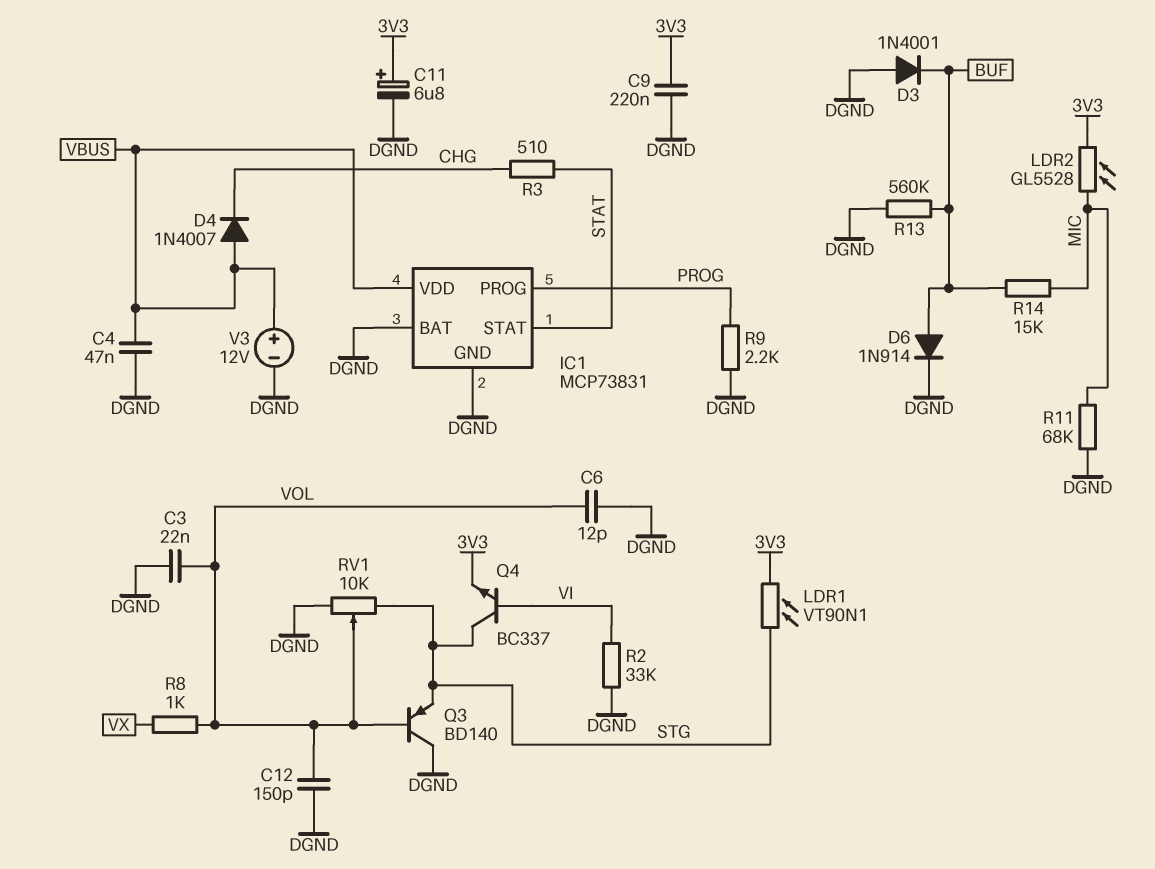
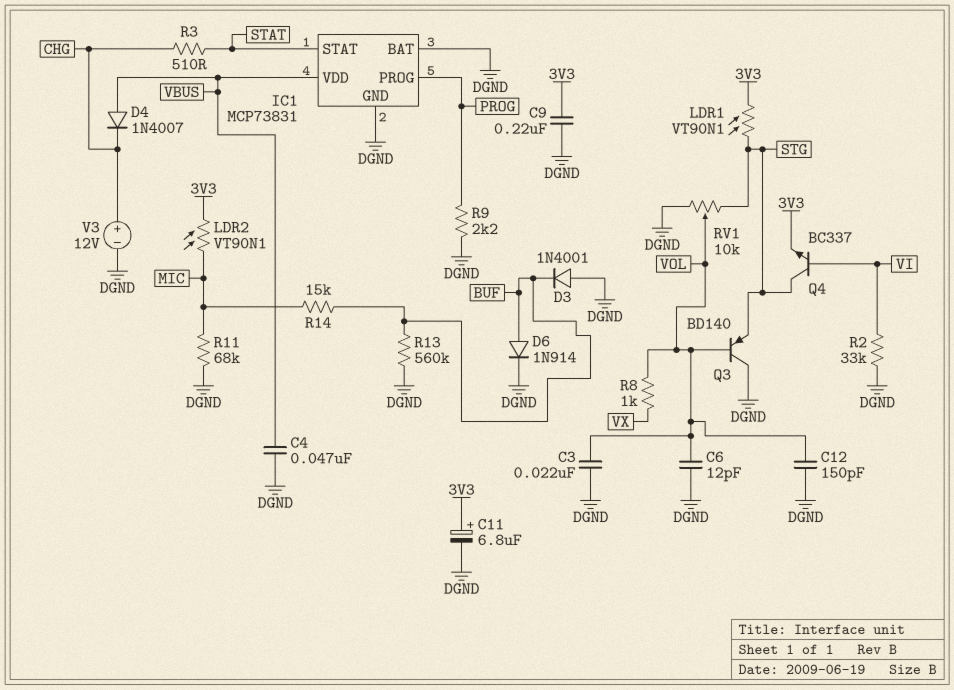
LDR2: GL5528 (3V3, MIC) -> VT90N1 (3V3, MIC)
V3: 12V (plus VBUS, minus DGND) -> 12V (plus CHG, minus DGND)

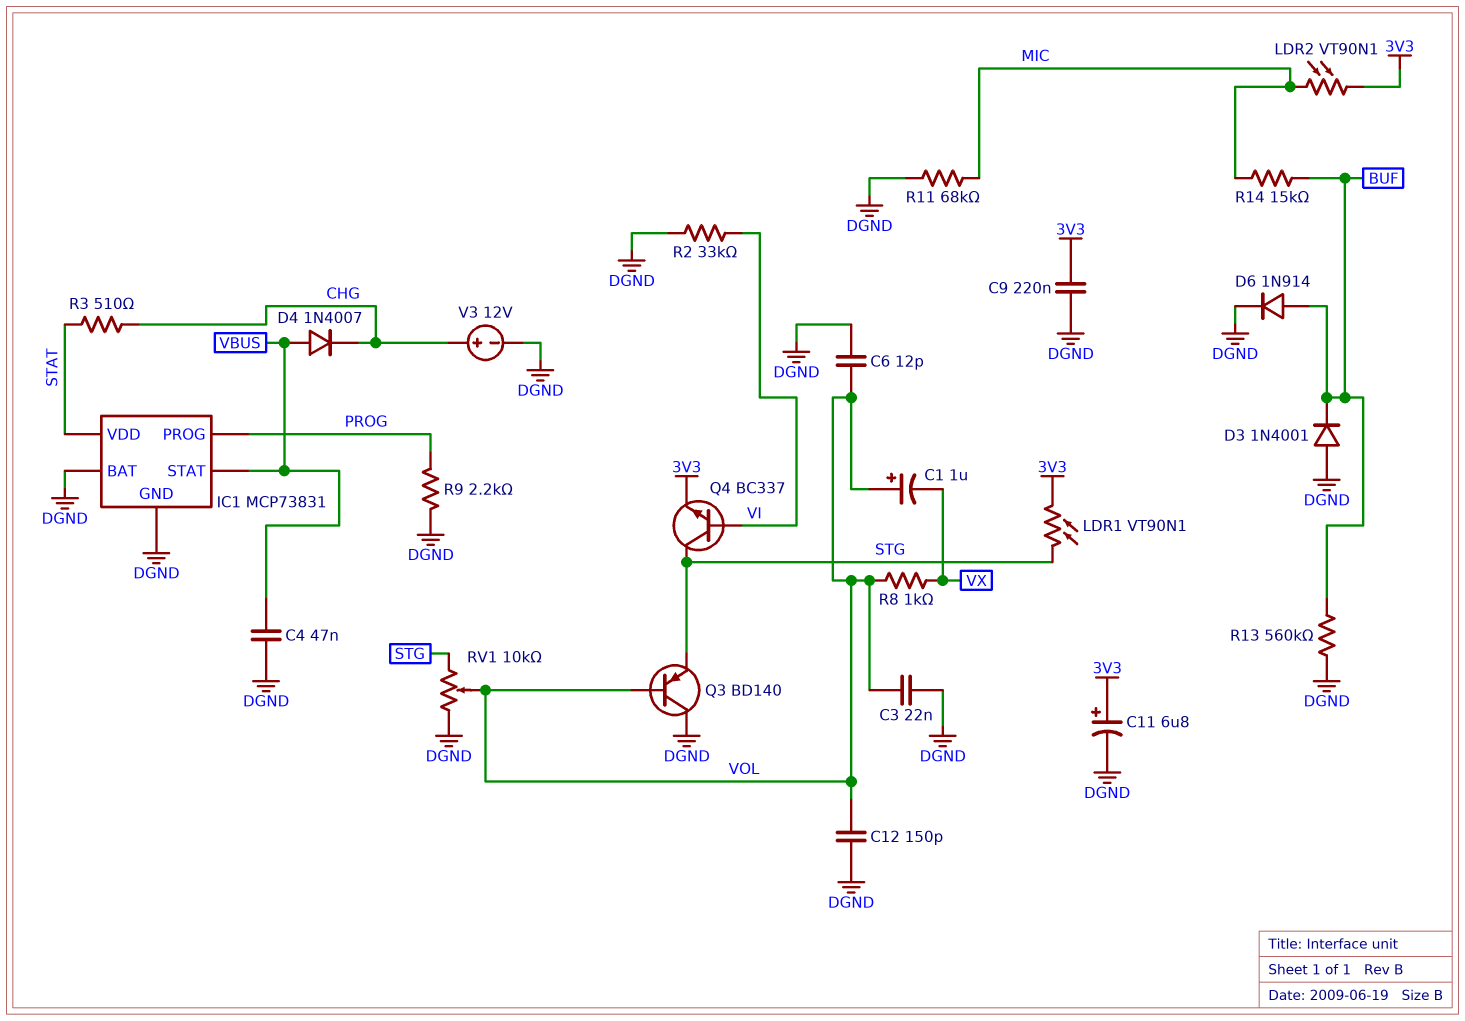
C1: none -> 1uF (plus VOL, minus VX)
IC1 pin STAT: STAT -> VBUS
IC1 pin VDD: VBUS -> STAT

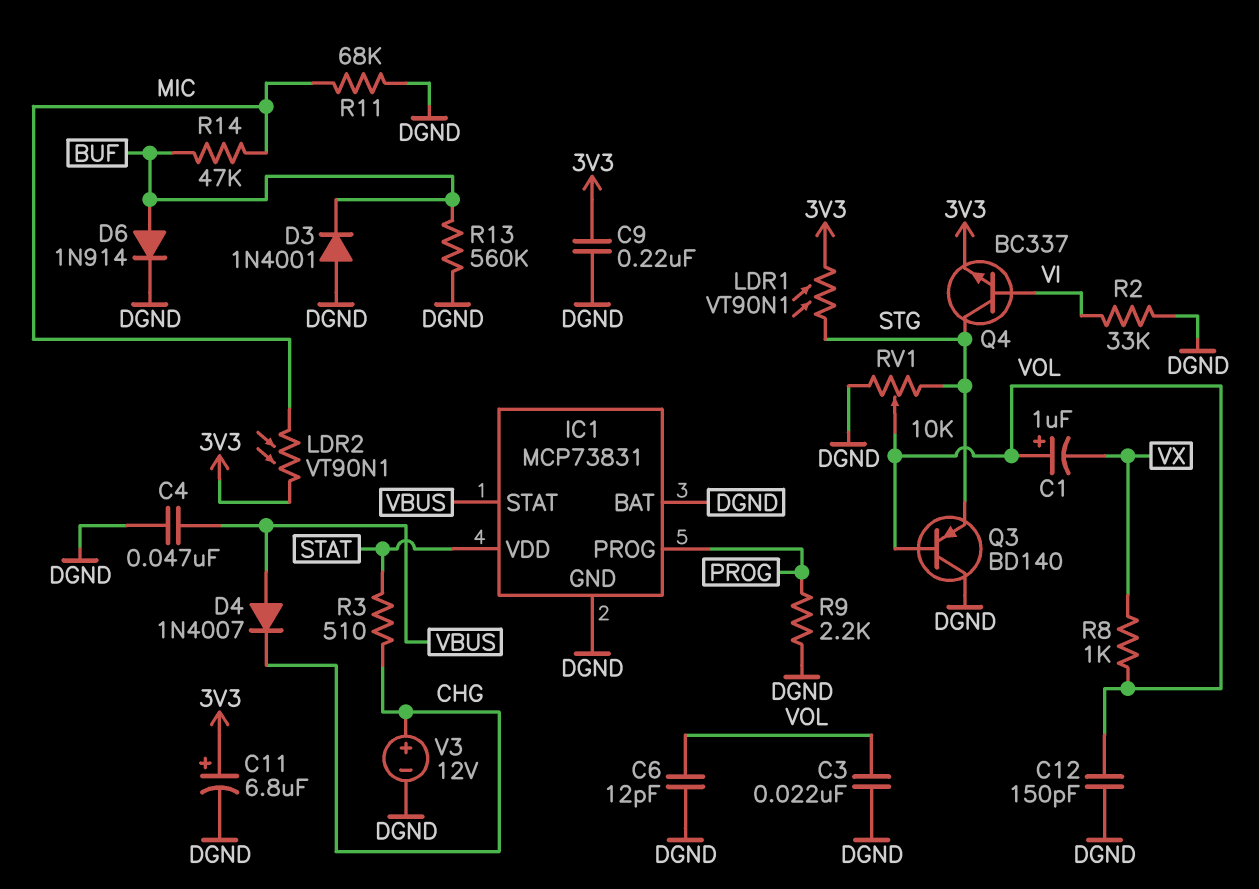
R14: 15k (BUF, MIC) -> 47k (BUF, MIC)

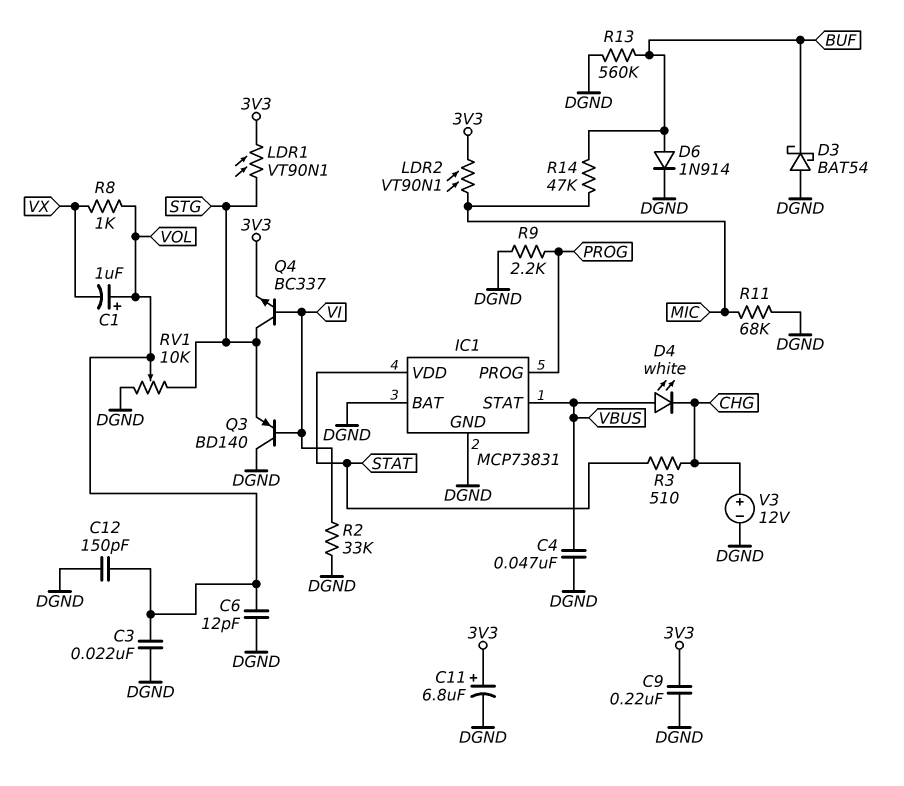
D3: diode 1N4001 (A DGND, K BUF) -> schottky BAT54 (A DGND, K BUF)
D4: diode 1N4007 (A VBUS, K CHG) -> LED white (A VBUS, K CHG)
Q3: PNP BD140 (B VOL, C DGND, E STG) -> PNP BD140 (B VI, C DGND, E STG)

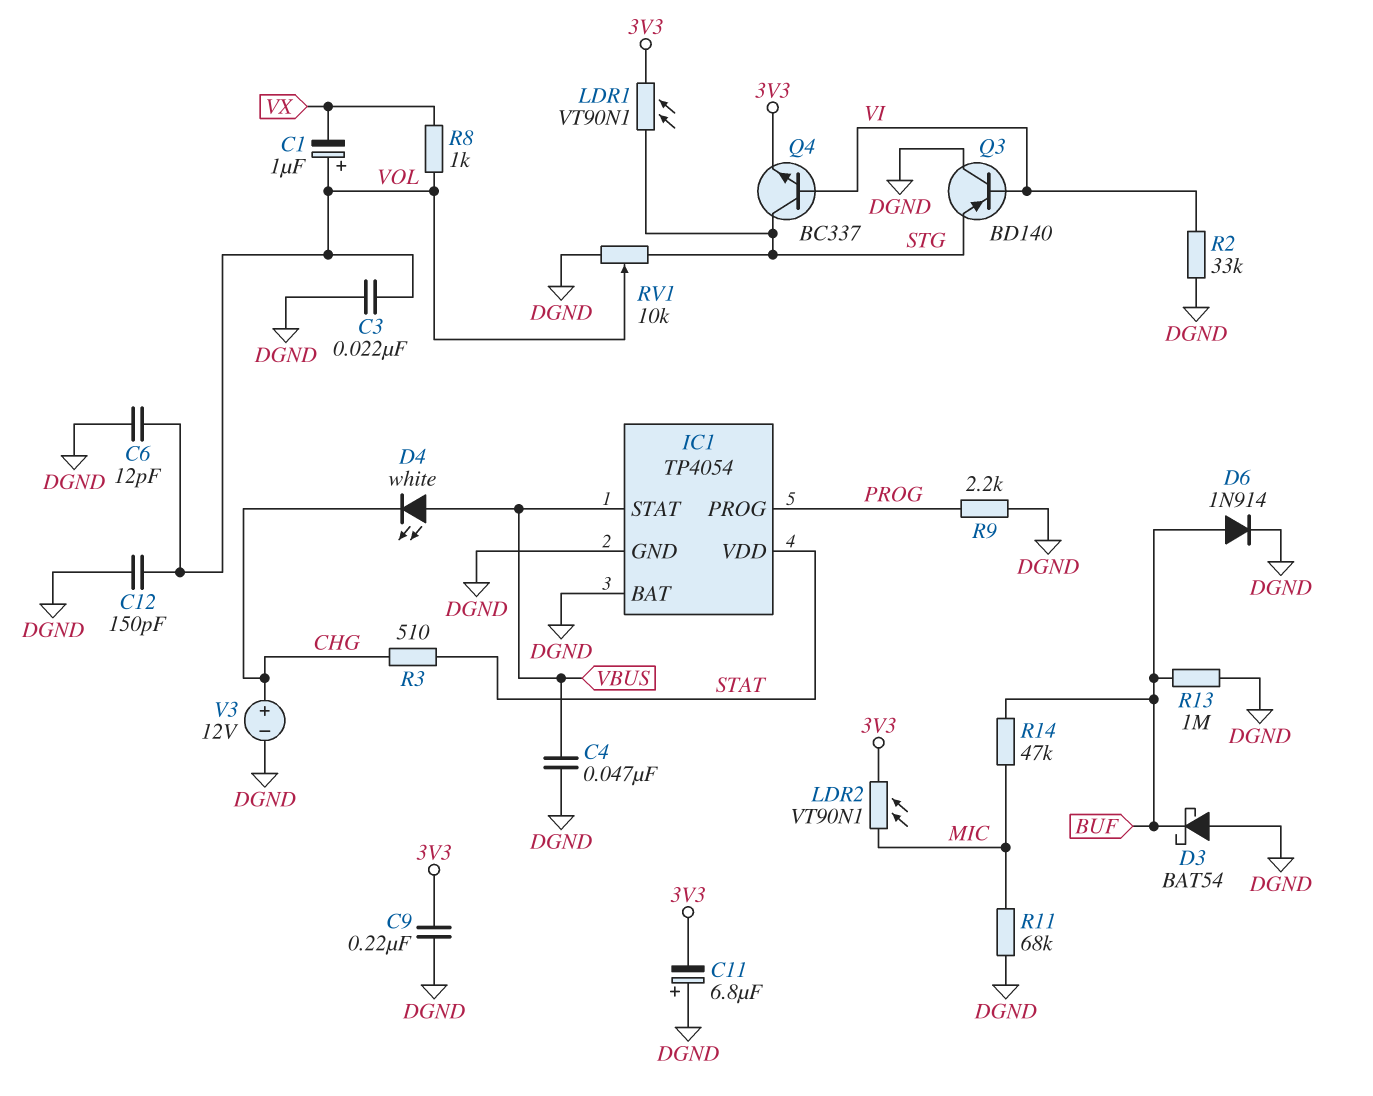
C11: 6.8uF (plus 3V3, minus DGND) -> 6.8uF (plus DGND, minus 3V3)
IC1: MCP73831 -> TP4054
R13: 560k (BUF, DGND) -> 1M (BUF, DGND)

